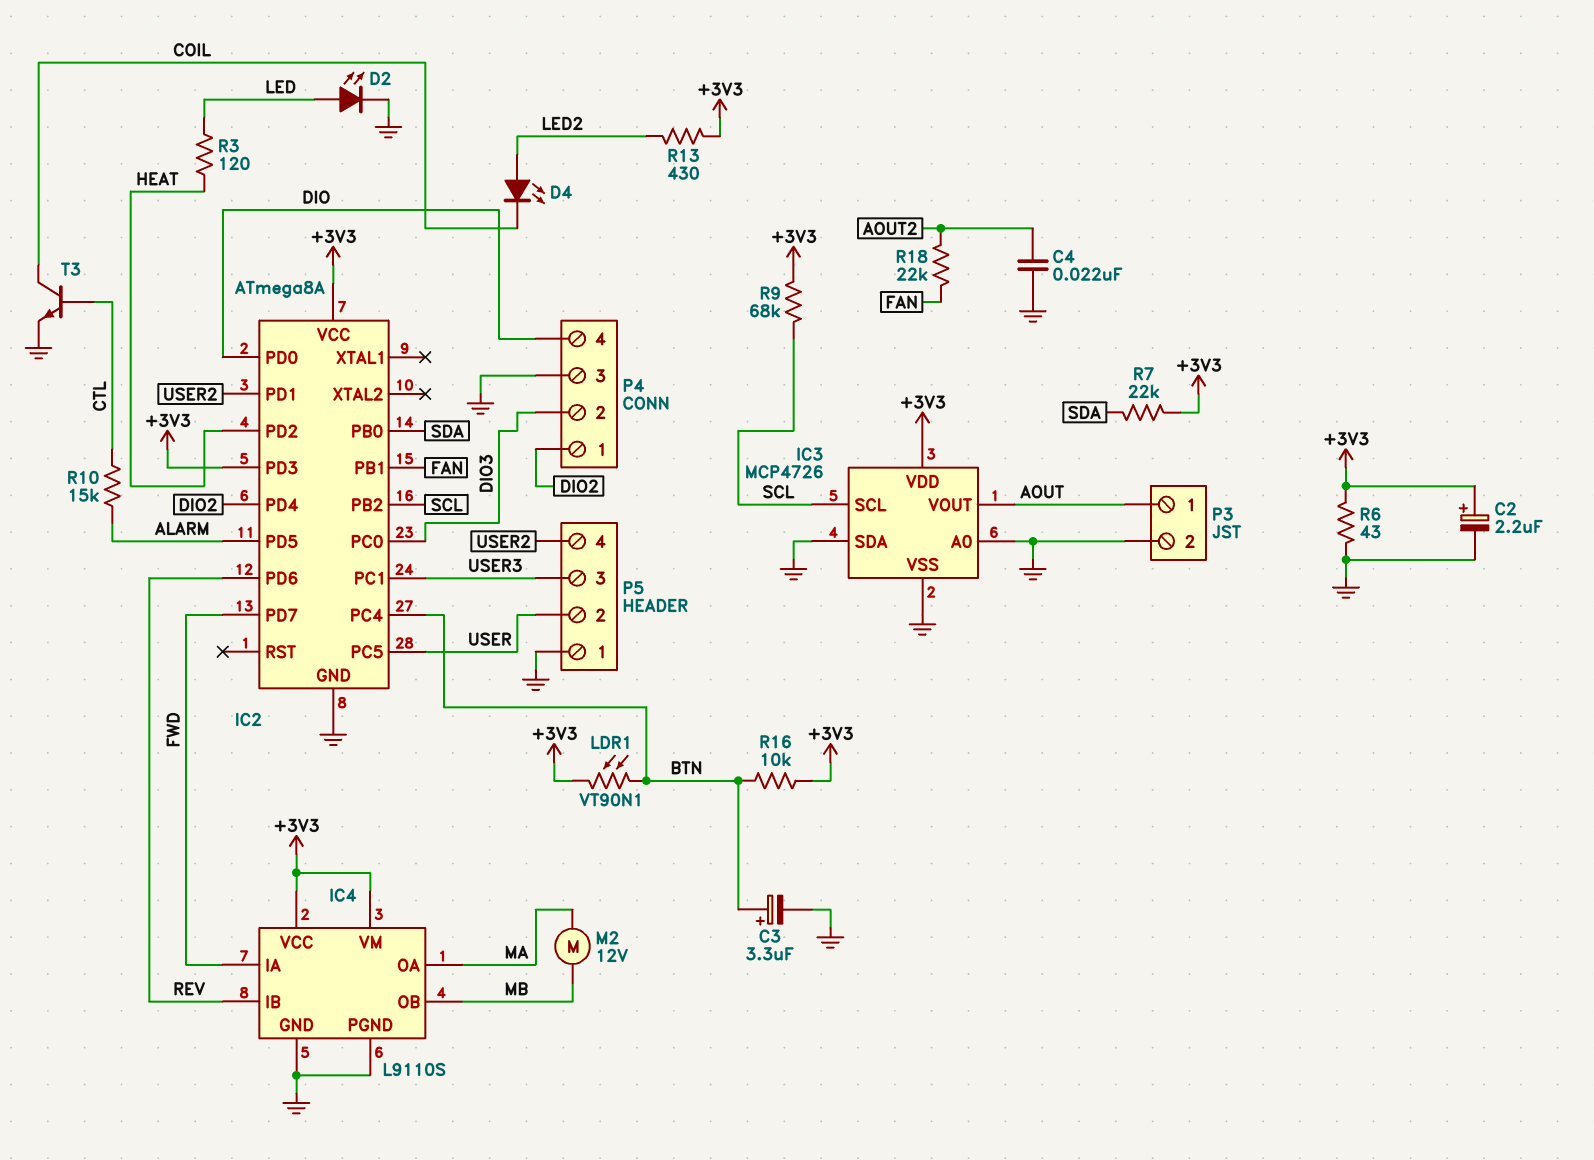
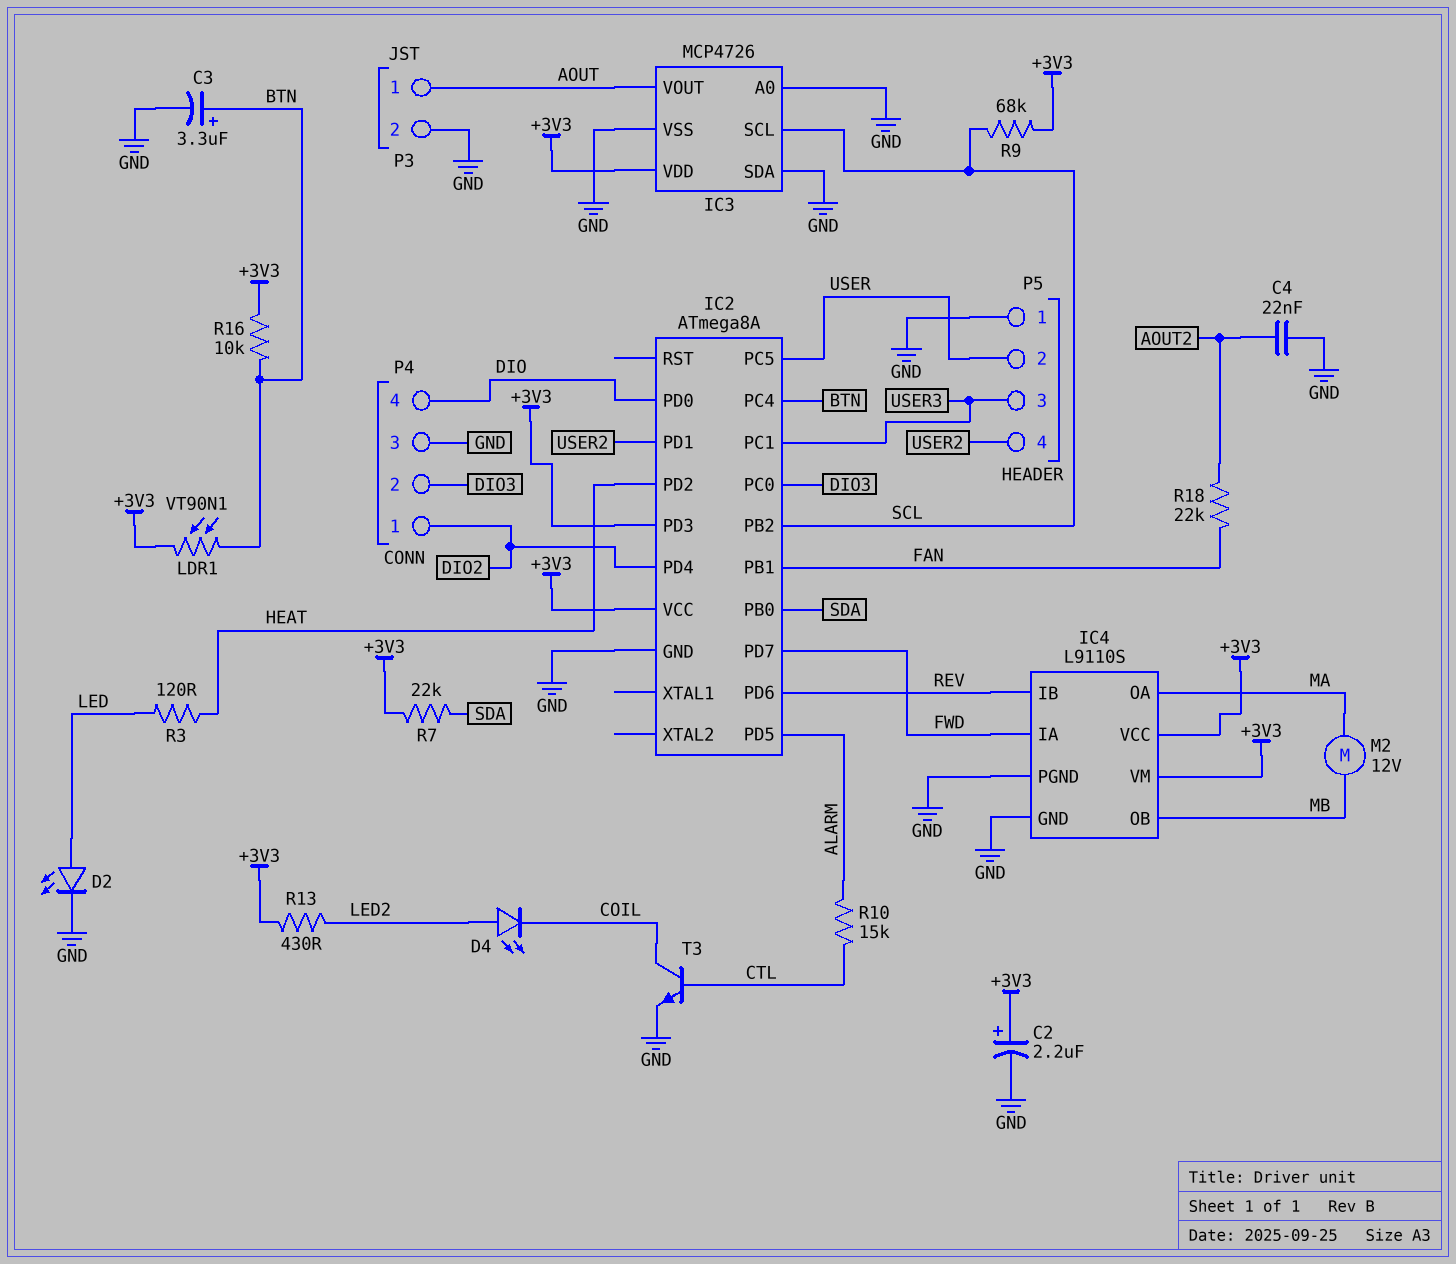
R6: 43 (+3V3, GND) -> none

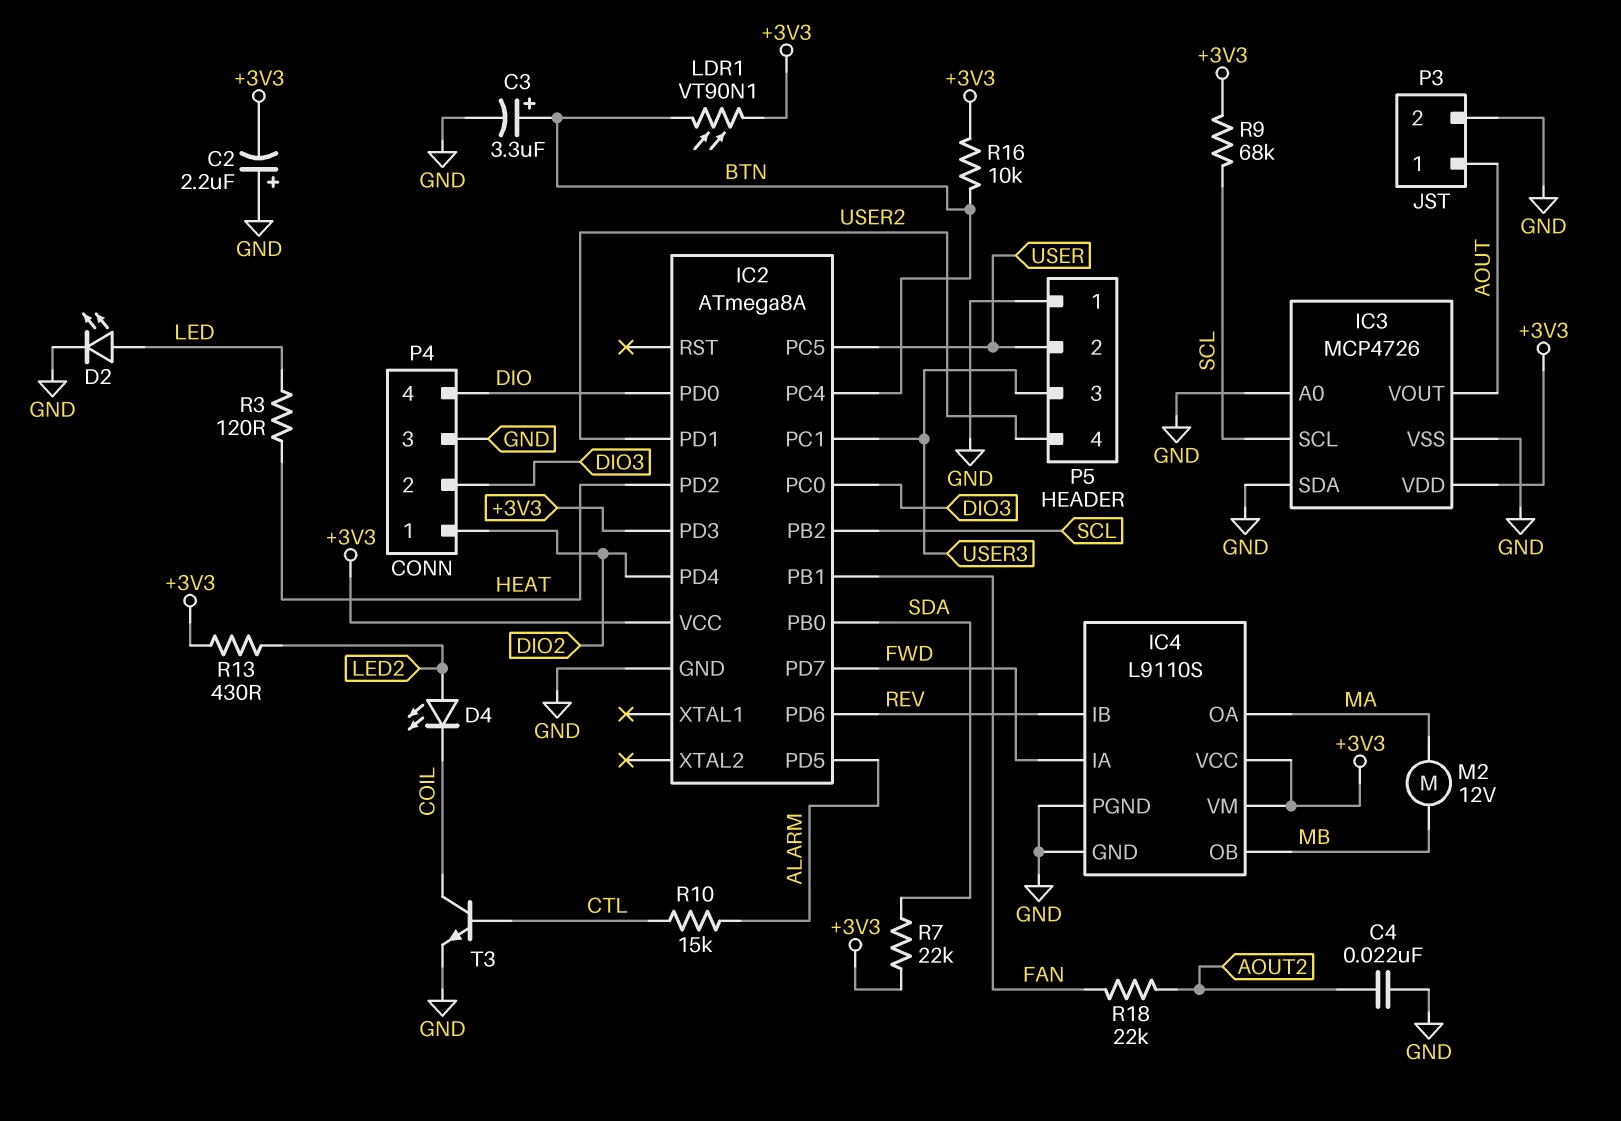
C2: 2.2uF (plus +3V3, minus GND) -> 2.2uF (plus GND, minus +3V3)

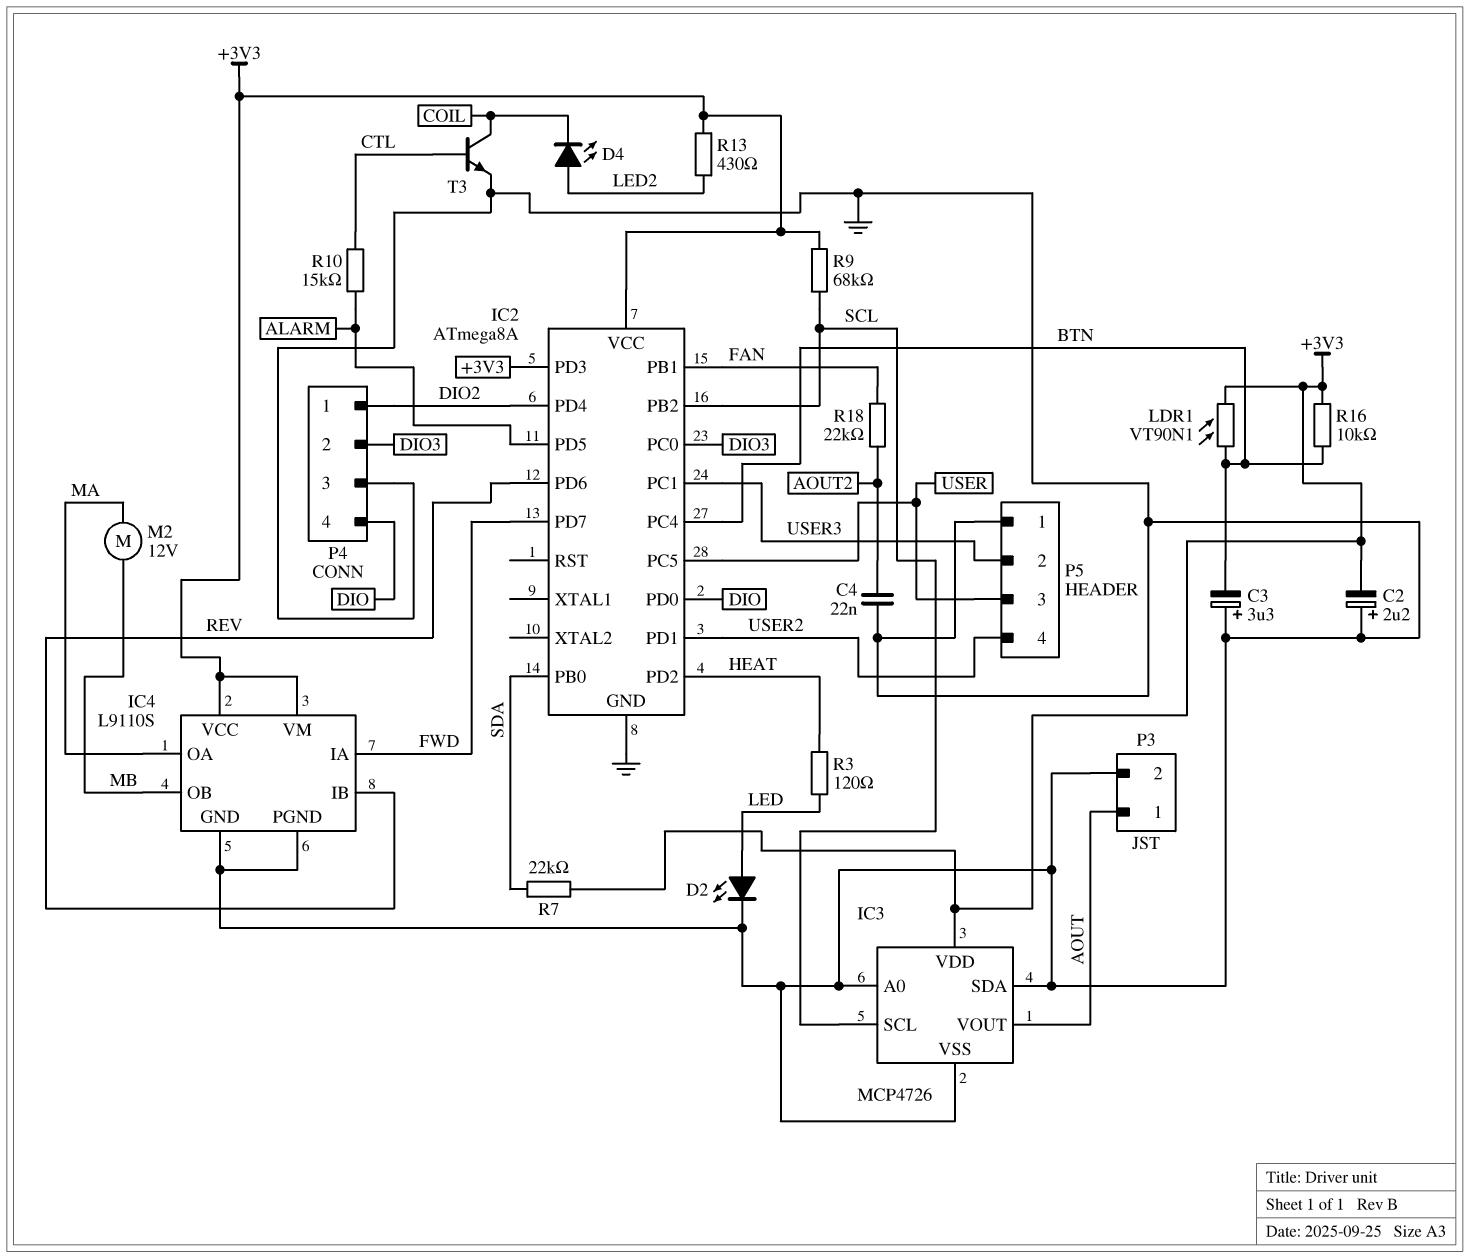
C3: 3.3uF (plus BTN, minus GND) -> 3.3uF (plus GND, minus BTN)
P5 pin 2: USER -> USER3
P5 pin 3: USER3 -> USER

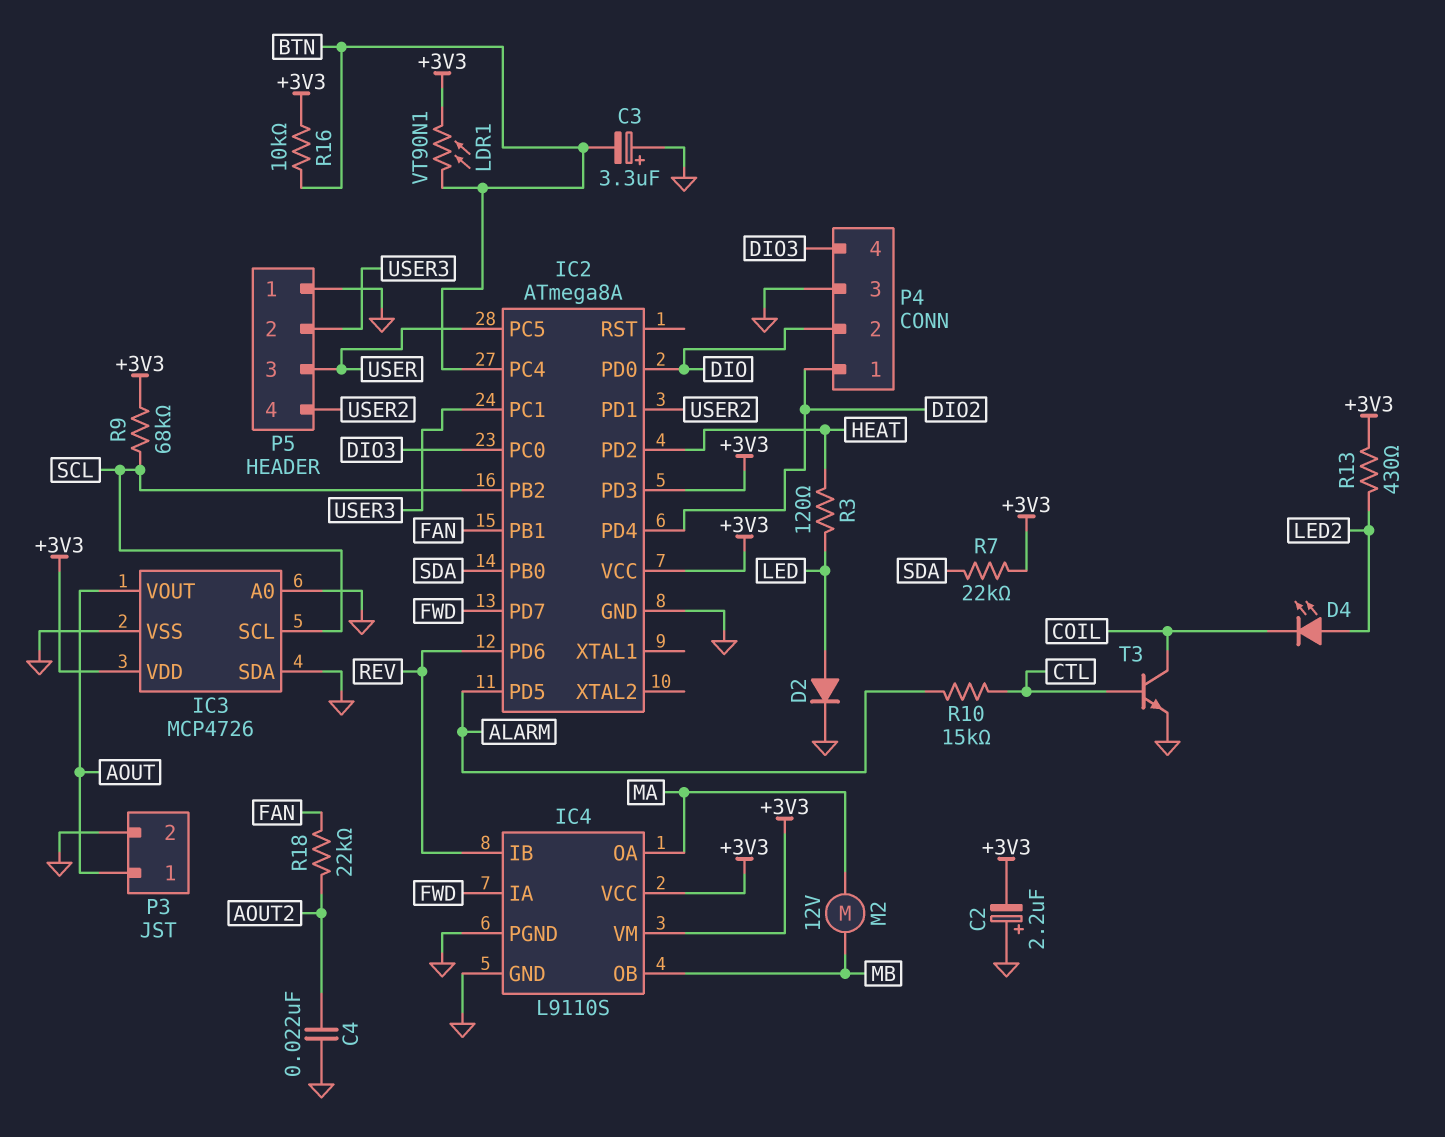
D2: LED (A LED, K GND) -> diode (A LED, K GND)
P4 pin 2: DIO3 -> DIO
P4 pin 4: DIO -> DIO3

